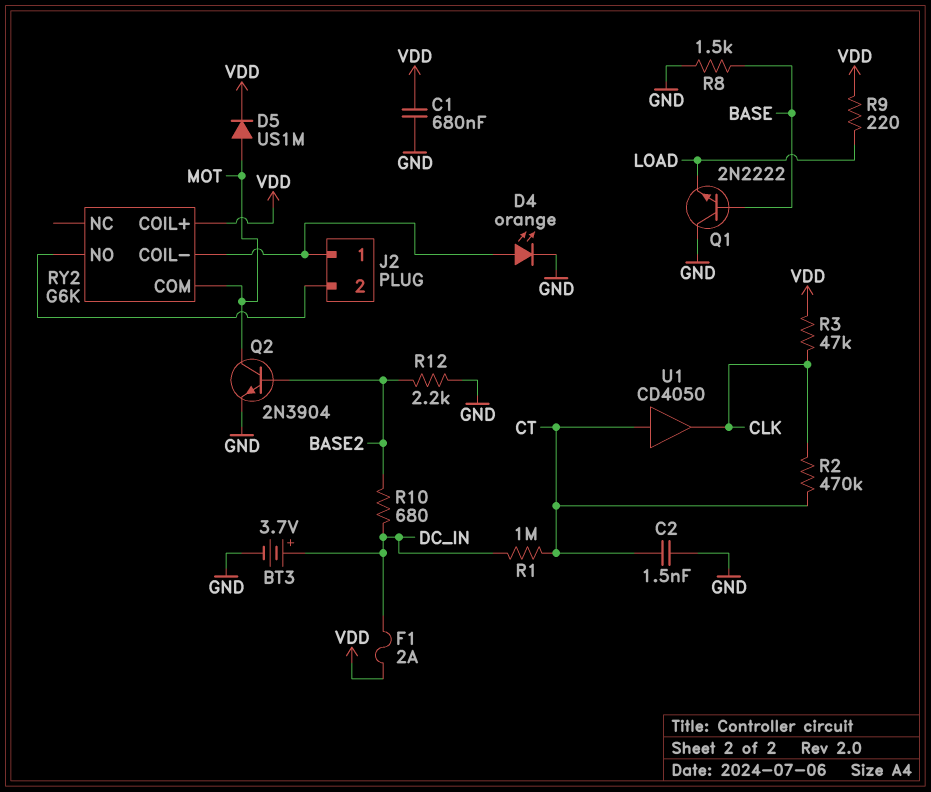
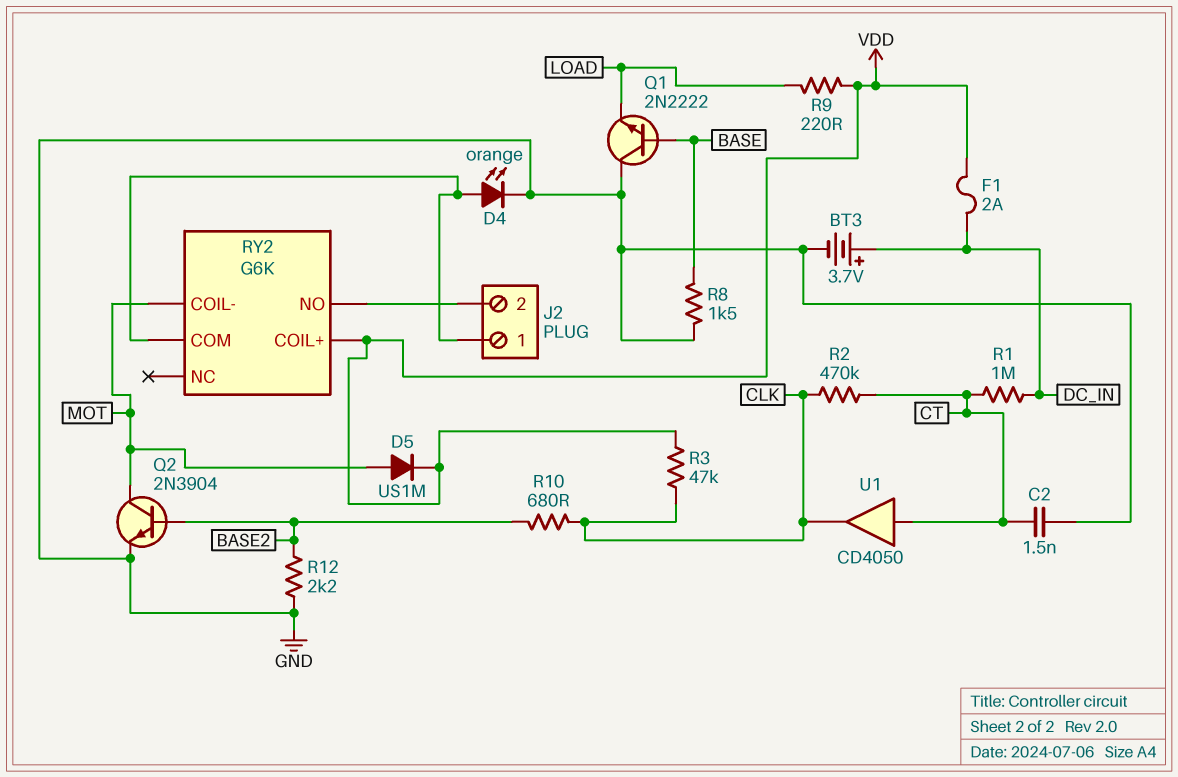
C1: 680nF (GND, VDD) -> none
R10: 680 (BASE2, DC_IN) -> 680 (BASE2, CLK)
RY2 pin COIL-: J2/1 -> MOT
RY2 pin COM: MOT -> J2/1

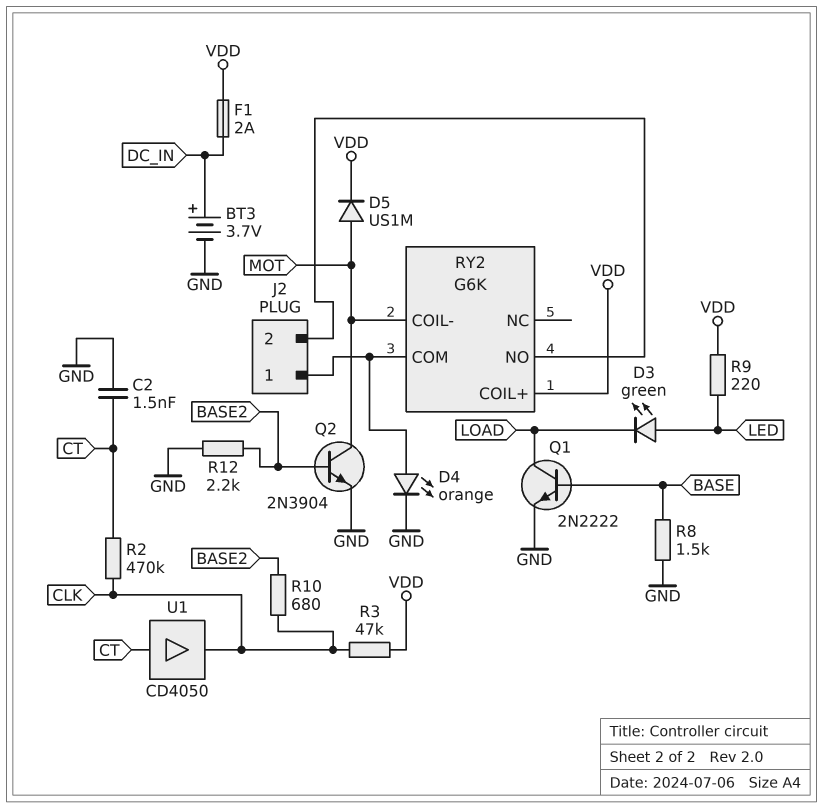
D3: none -> LED green (A LED, K LOAD)
Q1: NPN 2N2222 (B BASE, C GND, E LOAD) -> NPN 2N2222 (B BASE, C LOAD, E GND)
R1: 1M (CT, DC_IN) -> none
R9: 220 (LOAD, VDD) -> 220 (LED, VDD)

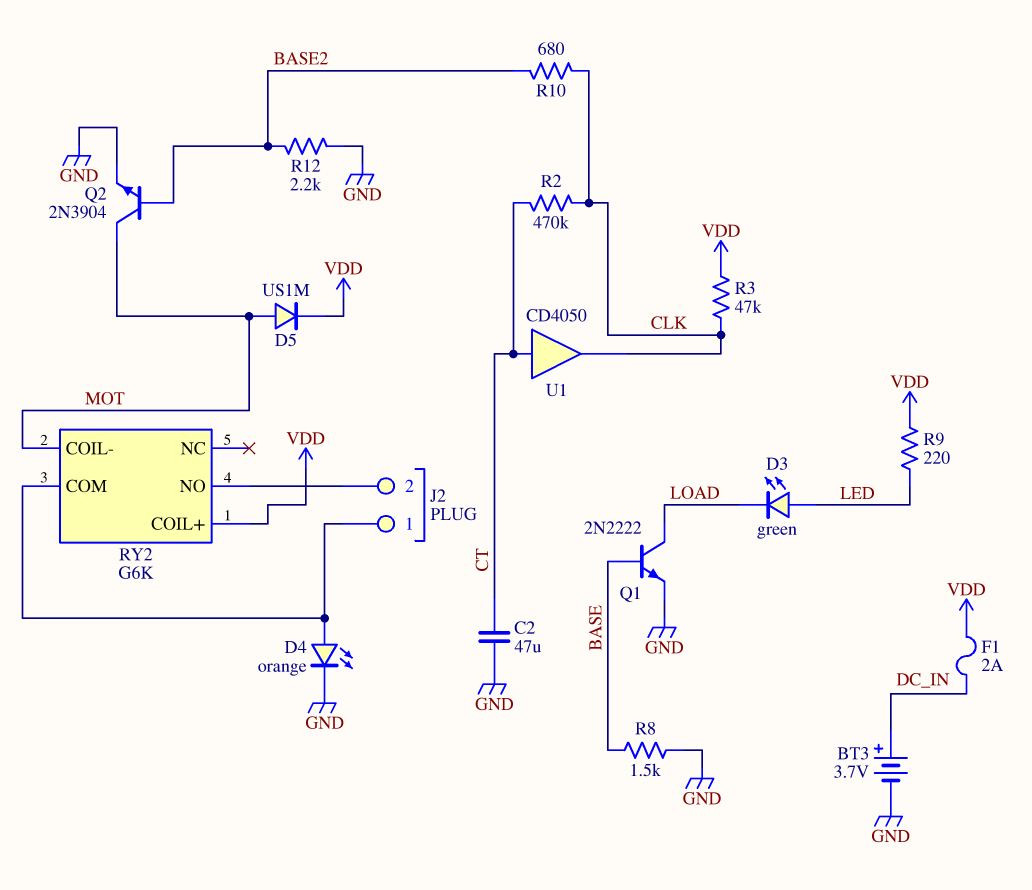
C2: 1.5nF (CT, GND) -> 47uF (CT, GND)

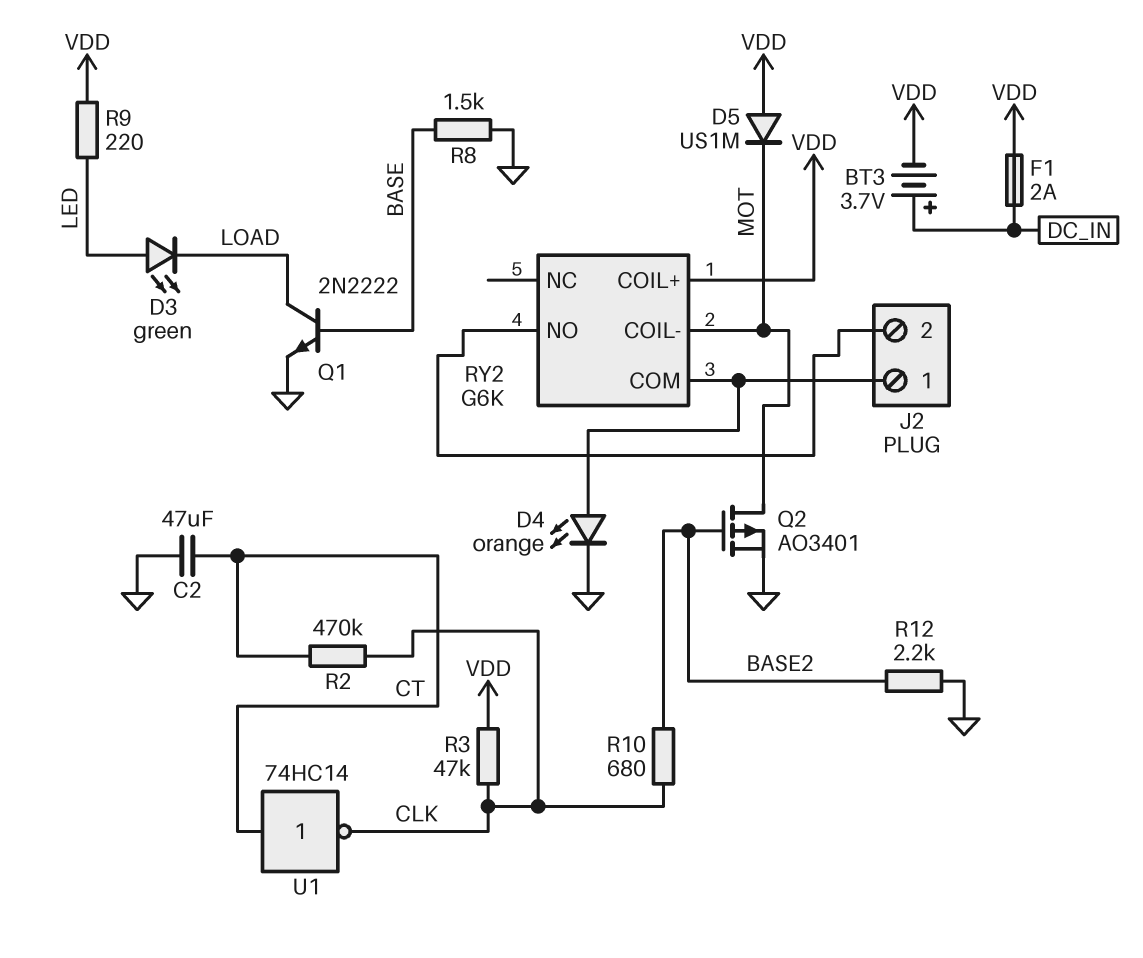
BT3: 3.7V (plus DC_IN, minus GND) -> 3.7V (plus DC_IN, minus VDD)
D5: diode US1M (A MOT, K VDD) -> diode US1M (A VDD, K MOT)
Q2: NPN 2N3904 (B BASE2, C MOT, E GND) -> PMOS AO3401 (G BASE2, D MOT, S GND)
U1: buffer CD4050 (in CT, out CLK) -> NOT 74HC14 (in CT, out CLK)

